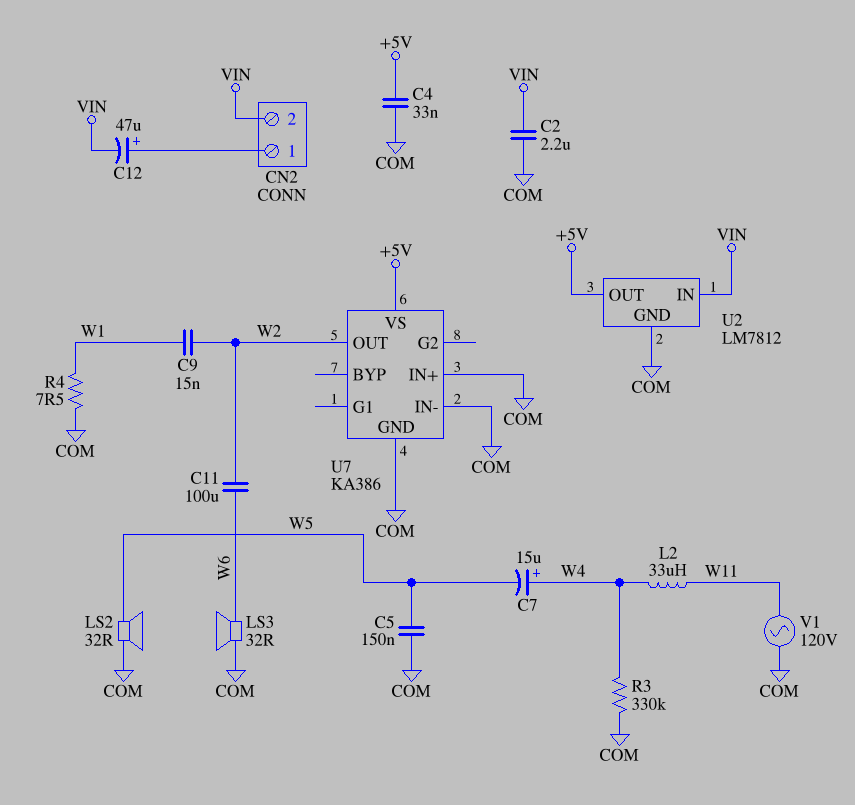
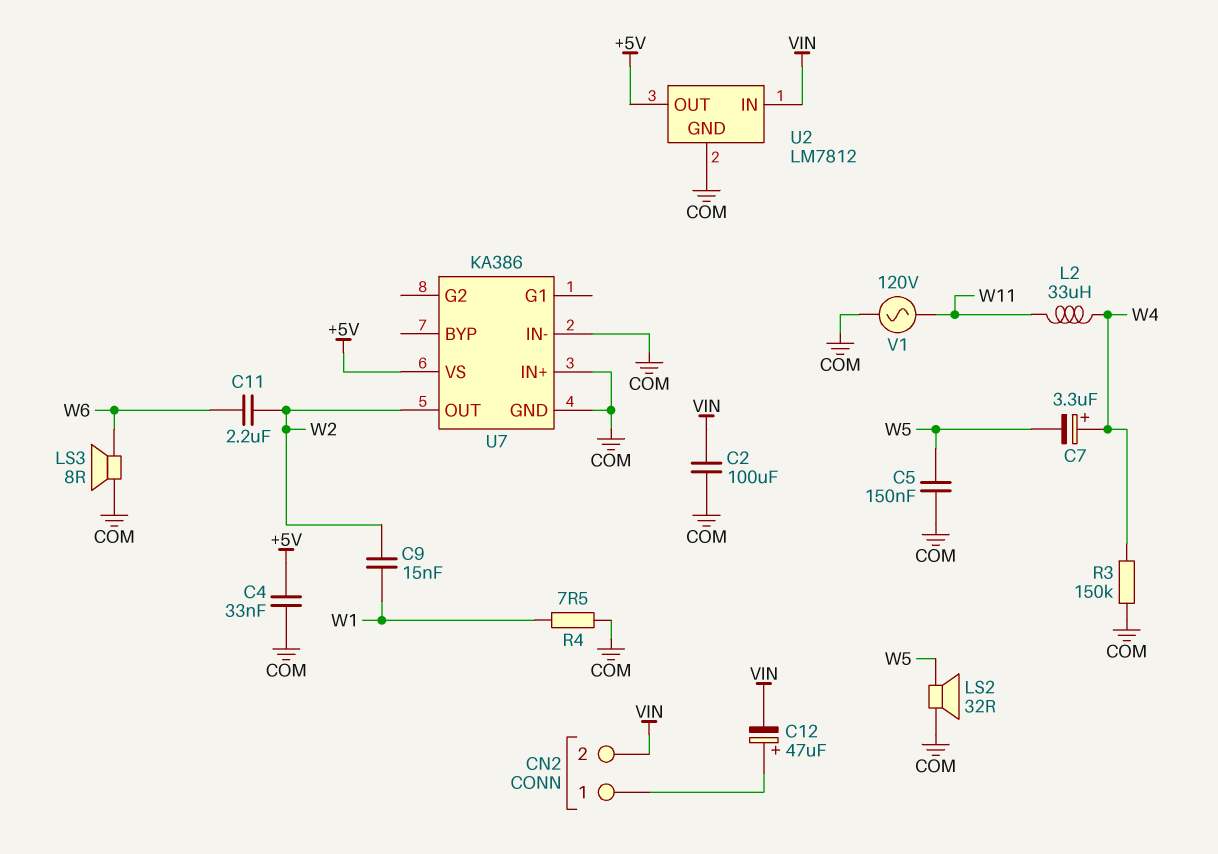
C2: 2.2uF (COM, VIN) -> 100uF (COM, VIN)
C7: 15uF (plus W4, minus W5) -> 3.3uF (plus W4, minus W5)
C11: 100uF (W2, W6) -> 2.2uF (W2, W6)
LS3: speaker 32R (COM, W6) -> speaker 8R (COM, W6)
R3: 330k (COM, W4) -> 150k (COM, W4)

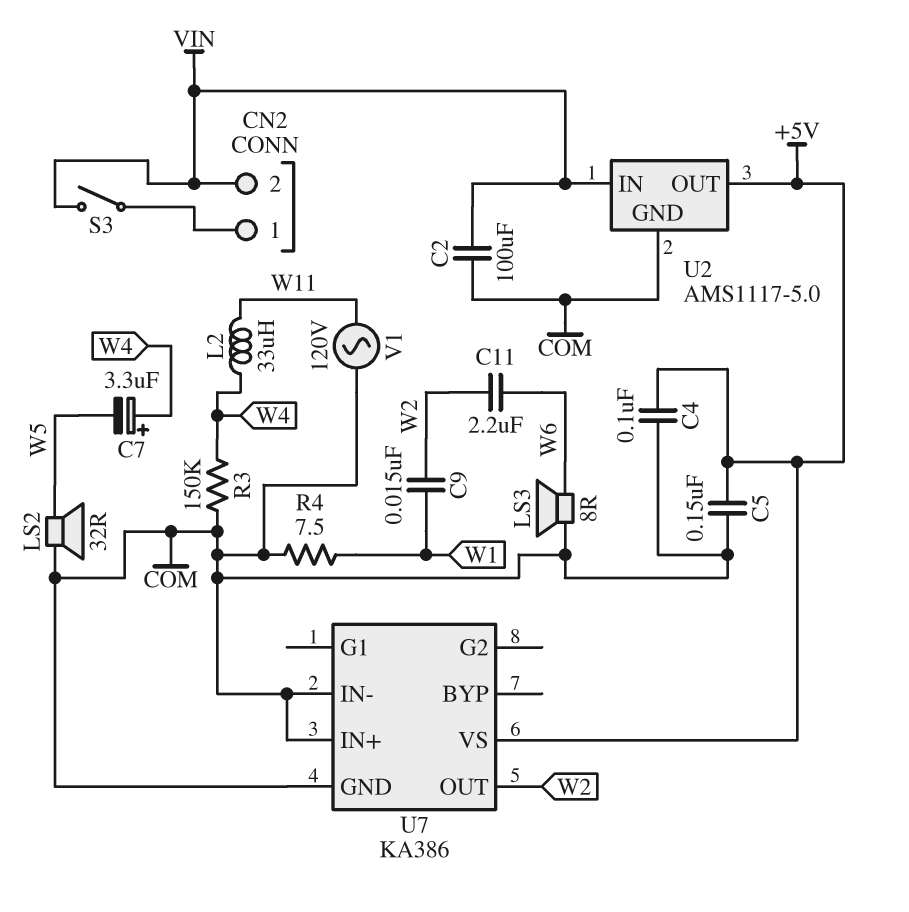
C4: 33nF (+5V, COM) -> 100nF (+5V, COM)
C5: 150nF (COM, W5) -> 150nF (+5V, COM)
C12: 47uF (plus CN2/1, minus VIN) -> none
S3: none -> switch (CN2/1, VIN)
U2: LM7812 -> AMS1117-5.0

